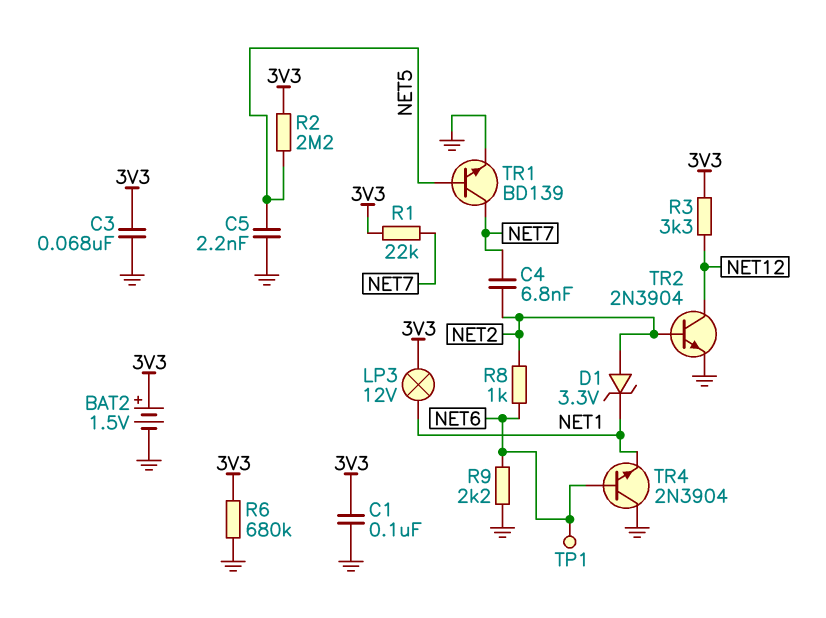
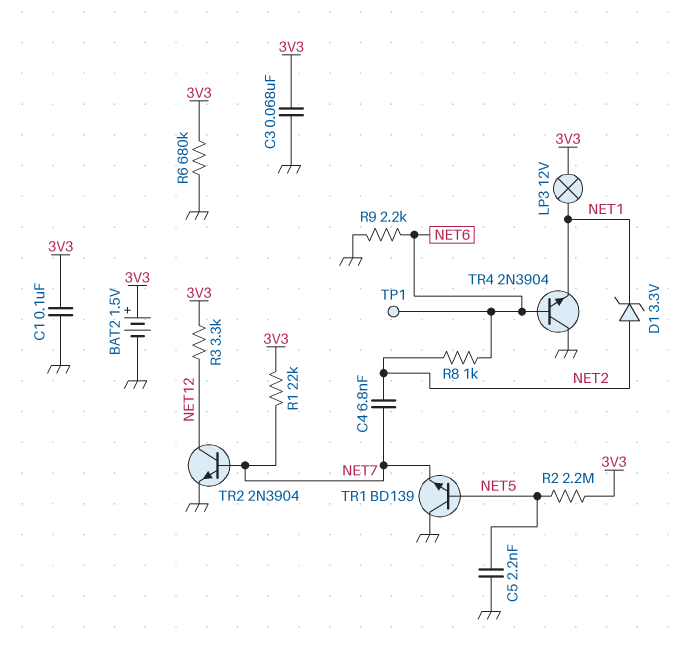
TR1: NPN BD139 (B NET5, C NET7, E GND) -> NPN BD139 (B NET5, C GND, E NET7)
TR2: NPN 2N3904 (B NET2, C NET12, E GND) -> NPN 2N3904 (B NET7, C NET12, E GND)

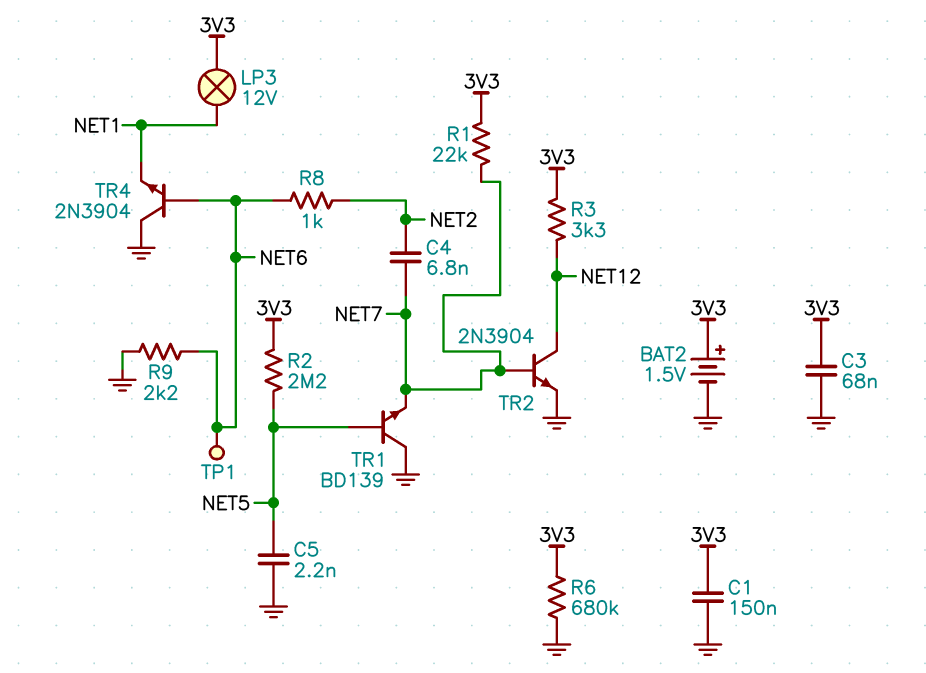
C1: 100nF (3V3, GND) -> 150nF (3V3, GND)
D1: zener 3.3V (A NET2, K NET1) -> none

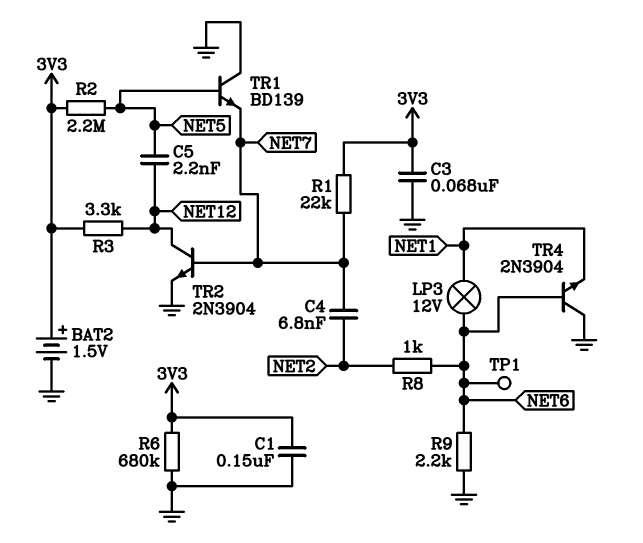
C5: 2.2nF (GND, NET5) -> 2.2nF (NET5, NET12)
LP3: lamp 12V (3V3, NET1) -> lamp 12V (NET1, NET6)

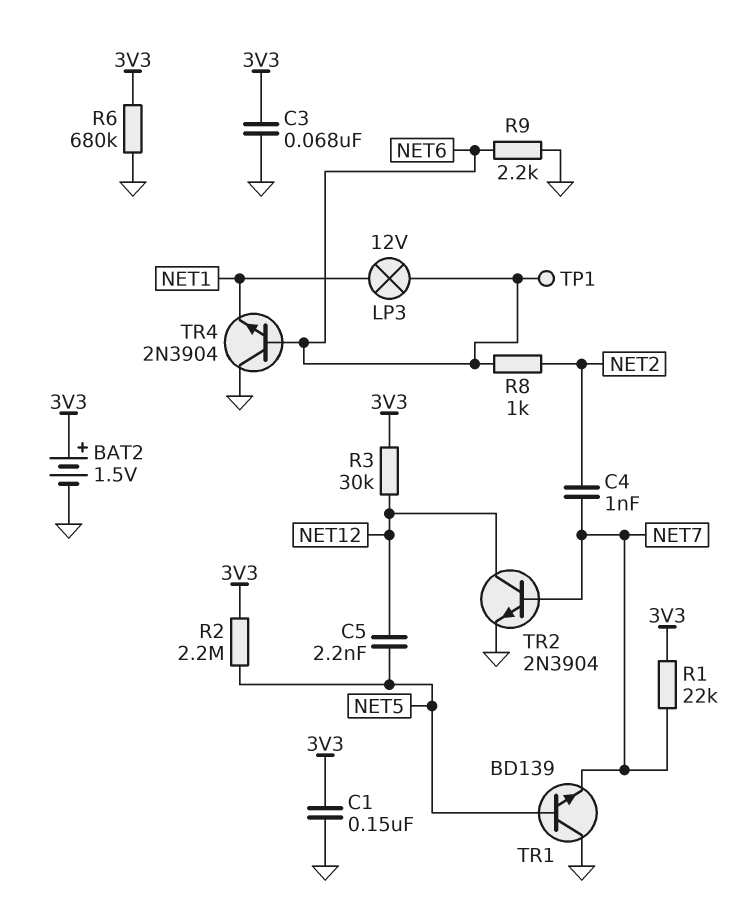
C4: 6.8nF (NET2, NET7) -> 1nF (NET2, NET7)
R3: 3.3k (3V3, NET12) -> 30k (3V3, NET12)

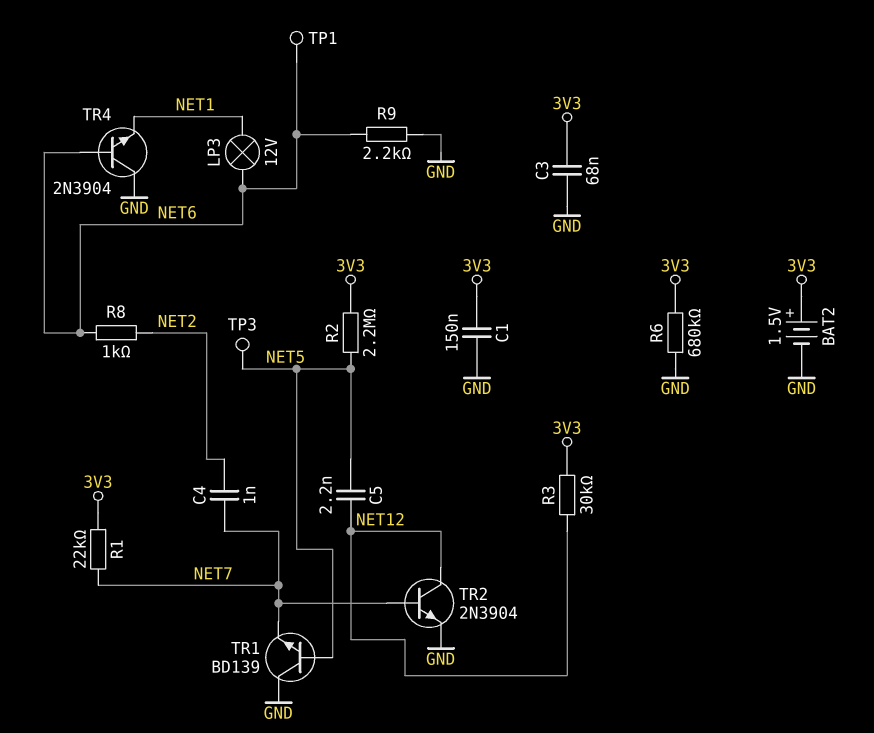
TP3: none -> test point (NET5)

